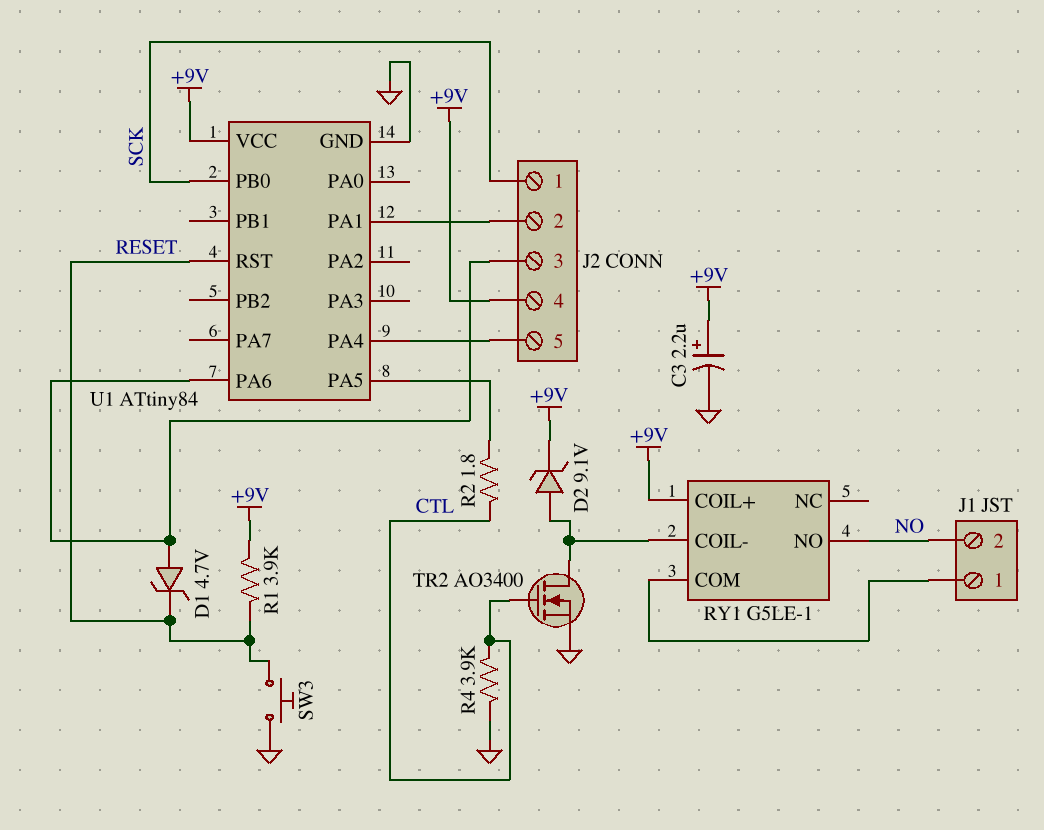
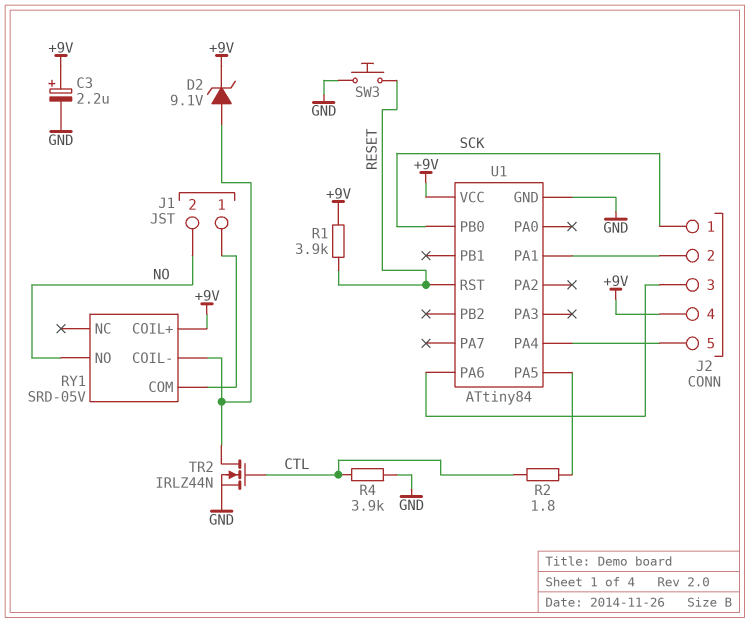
D1: zener 4.7V (A J2/3, K RESET) -> none
RY1: G5LE-1 -> SRD-05V
TR2: NMOS AO3400 (G CTL, D RY1/COIL-, S GND) -> NMOS IRLZ44N (G CTL, D RY1/COIL-, S GND)

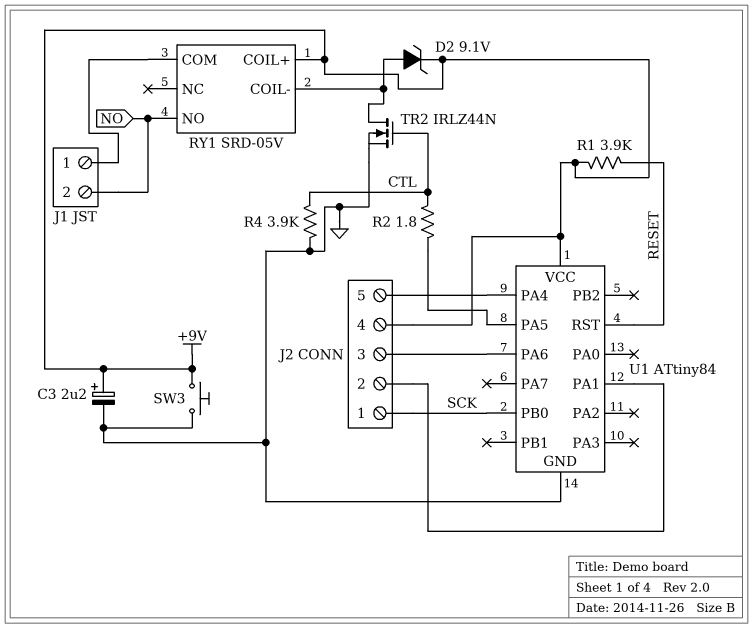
SW3: button (GND, RESET) -> button (+9V, GND)

